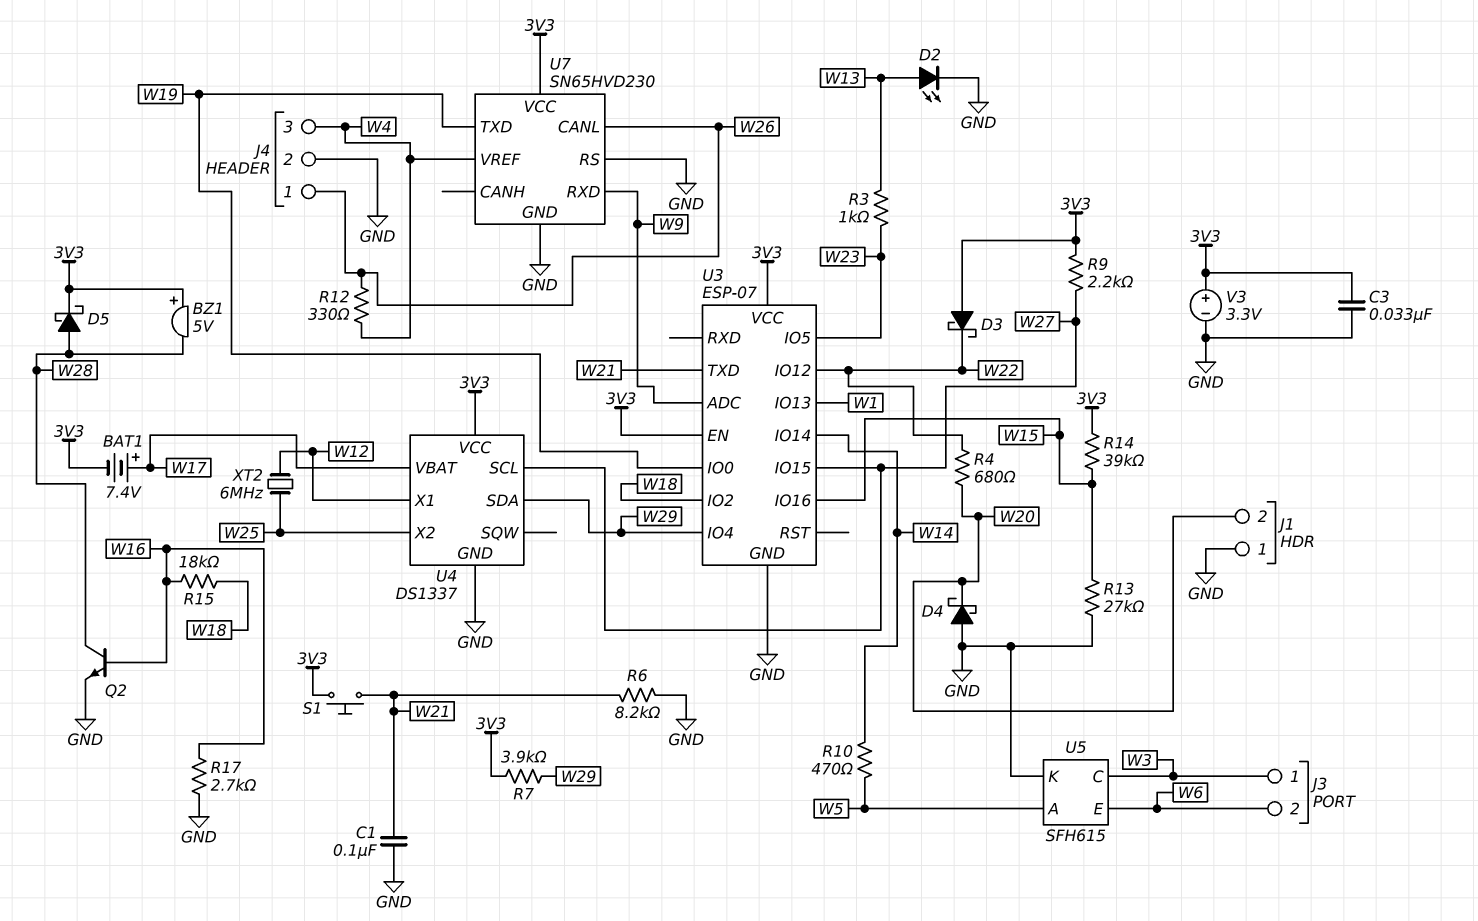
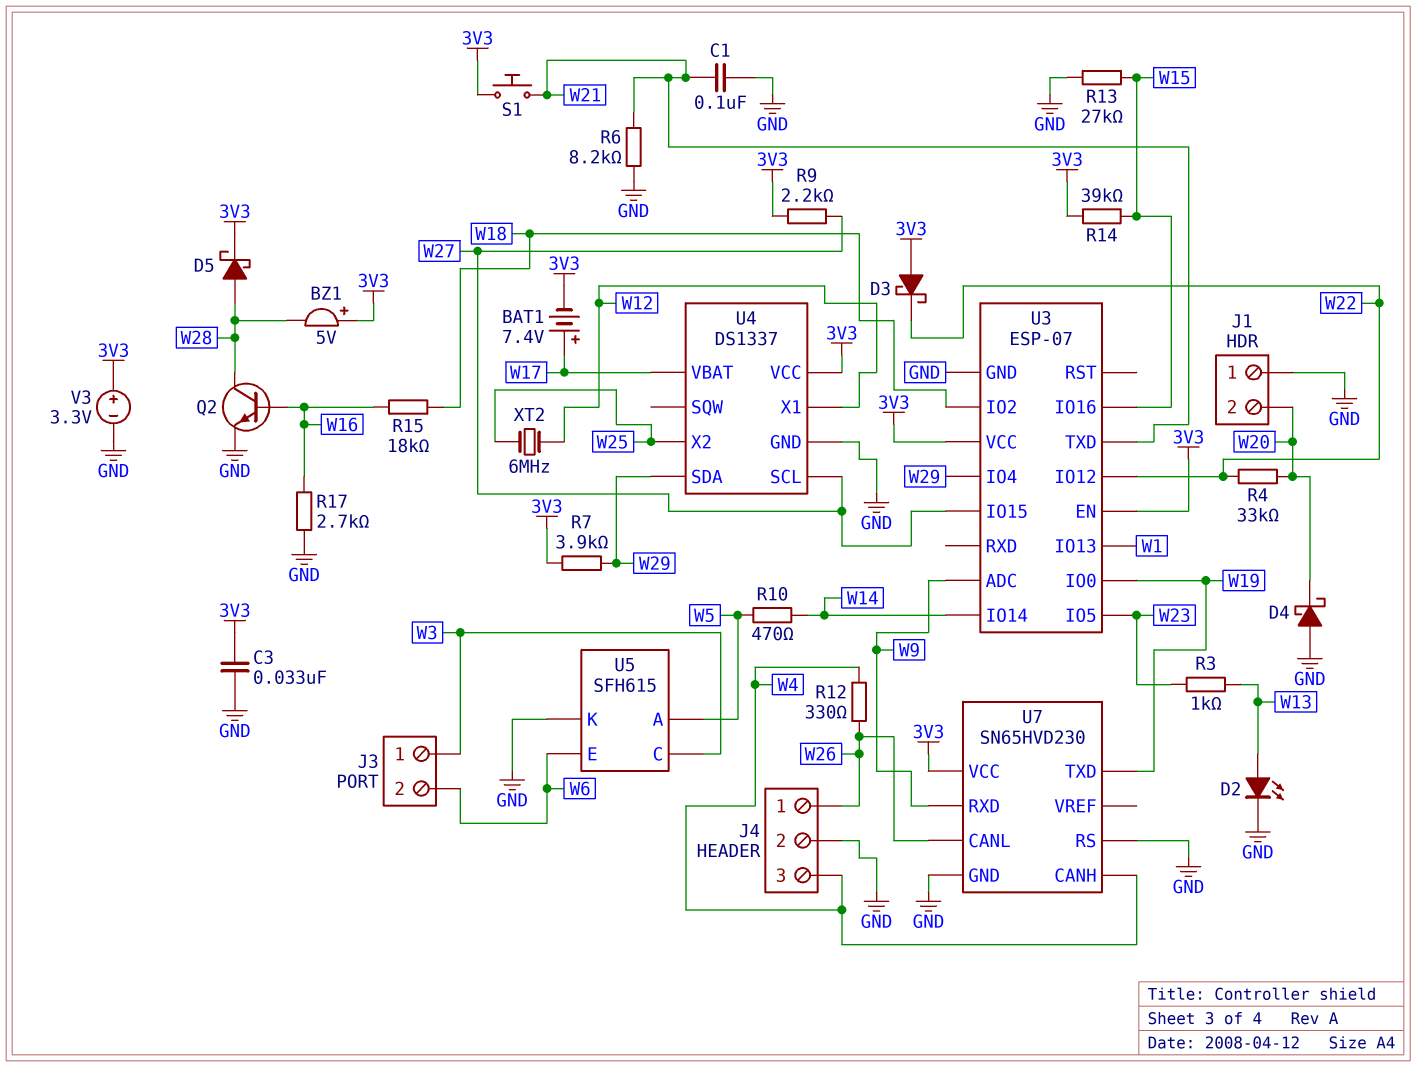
R4: 680 (W20, W22) -> 33k (W20, W22)
U7 pin CANH: none -> W4
U7 pin VREF: W4 -> none

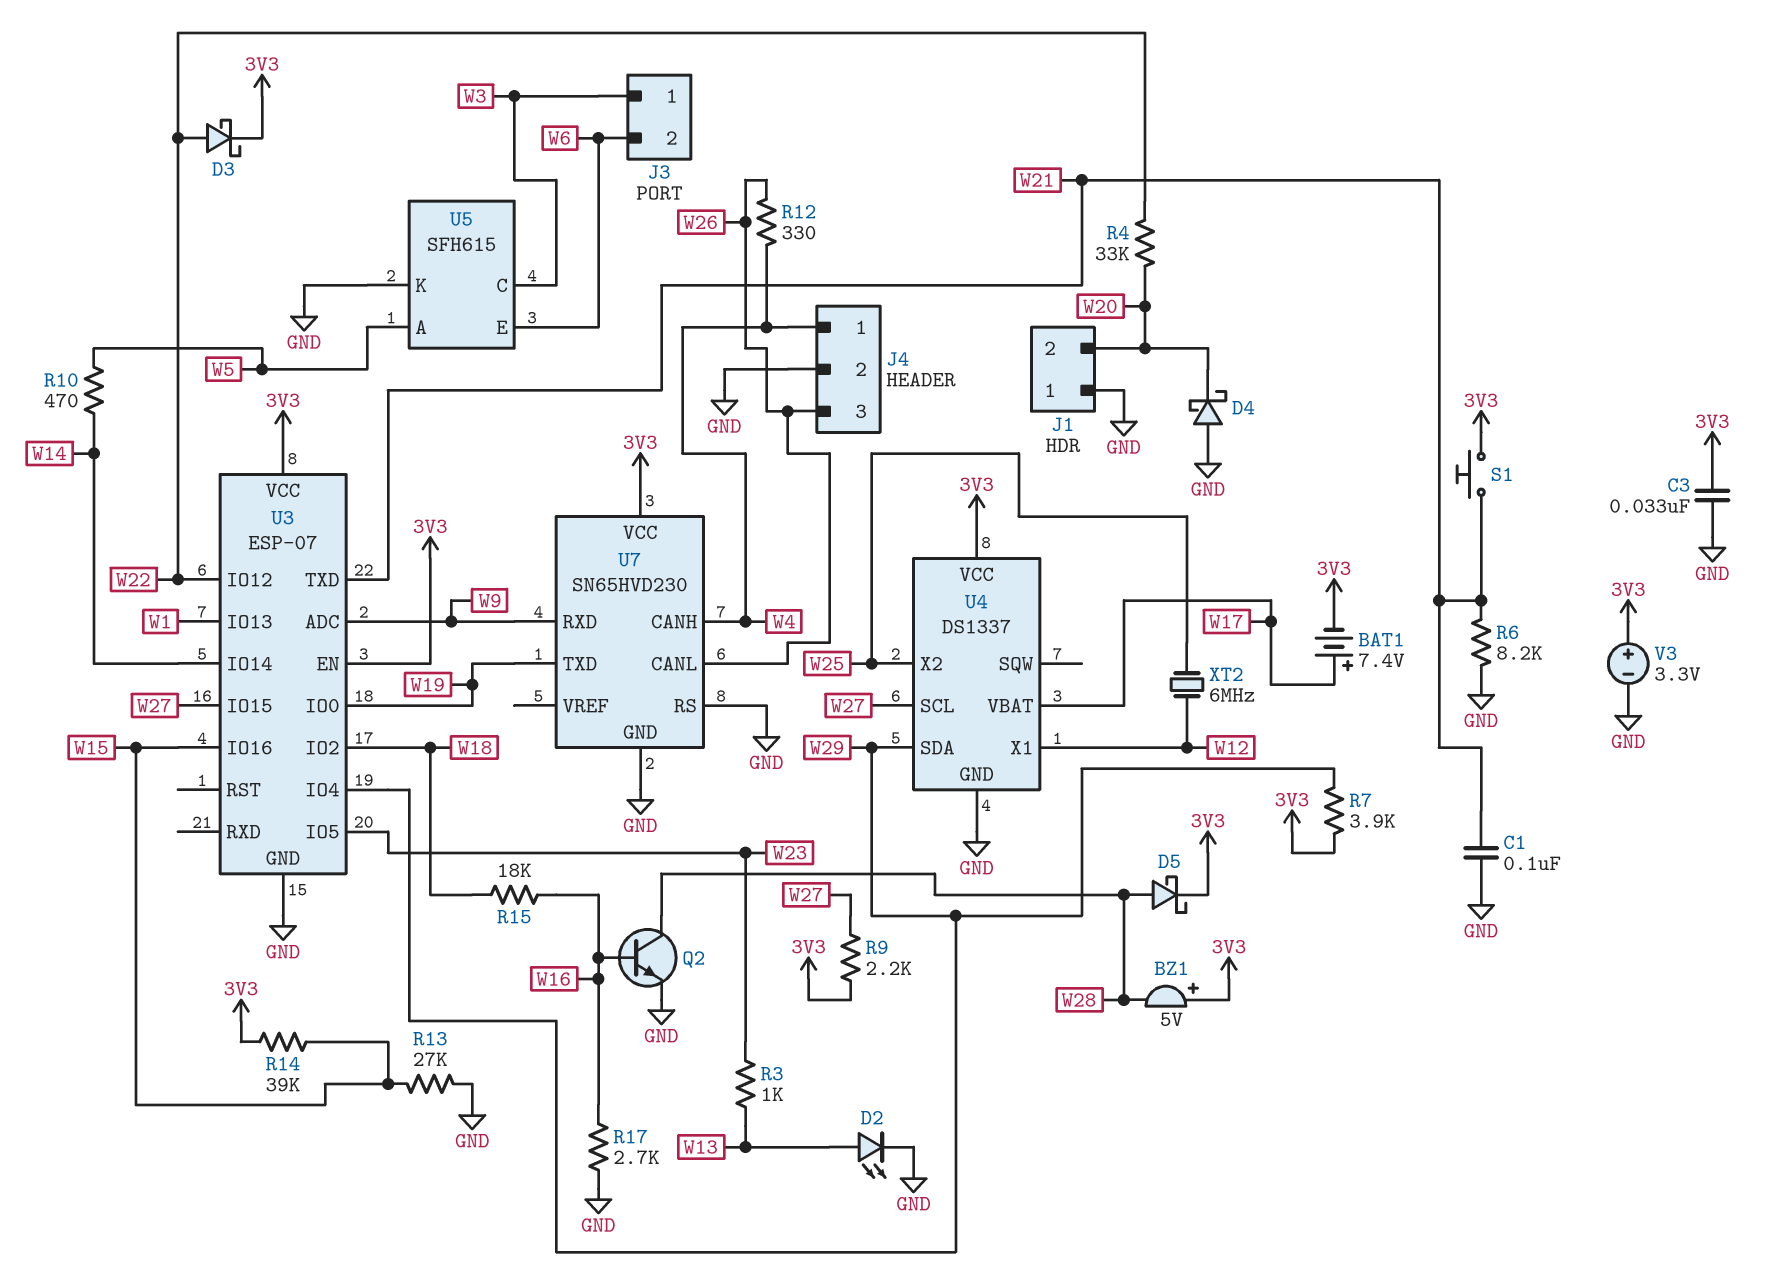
D3: schottky (A 3V3, K W22) -> schottky (A W22, K 3V3)
J4 pin 1: W26 -> W4
J4 pin 3: W4 -> W26

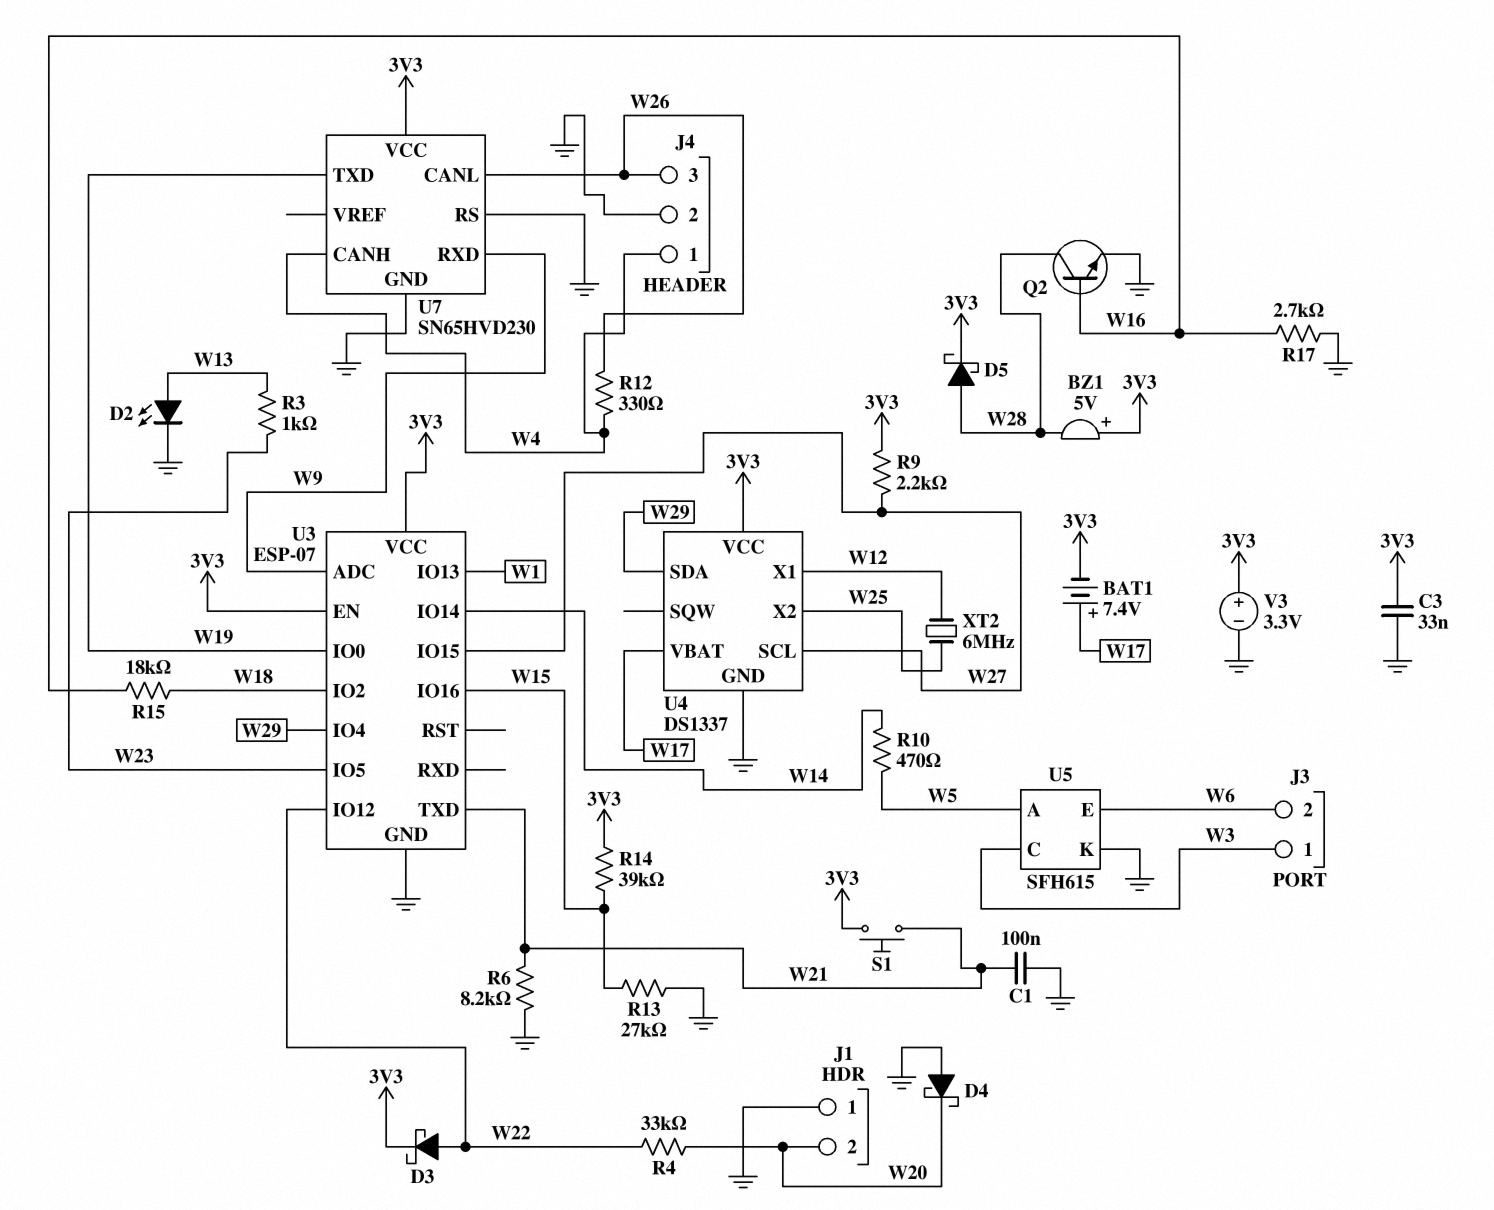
R7: 3.9k (3V3, W29) -> none

